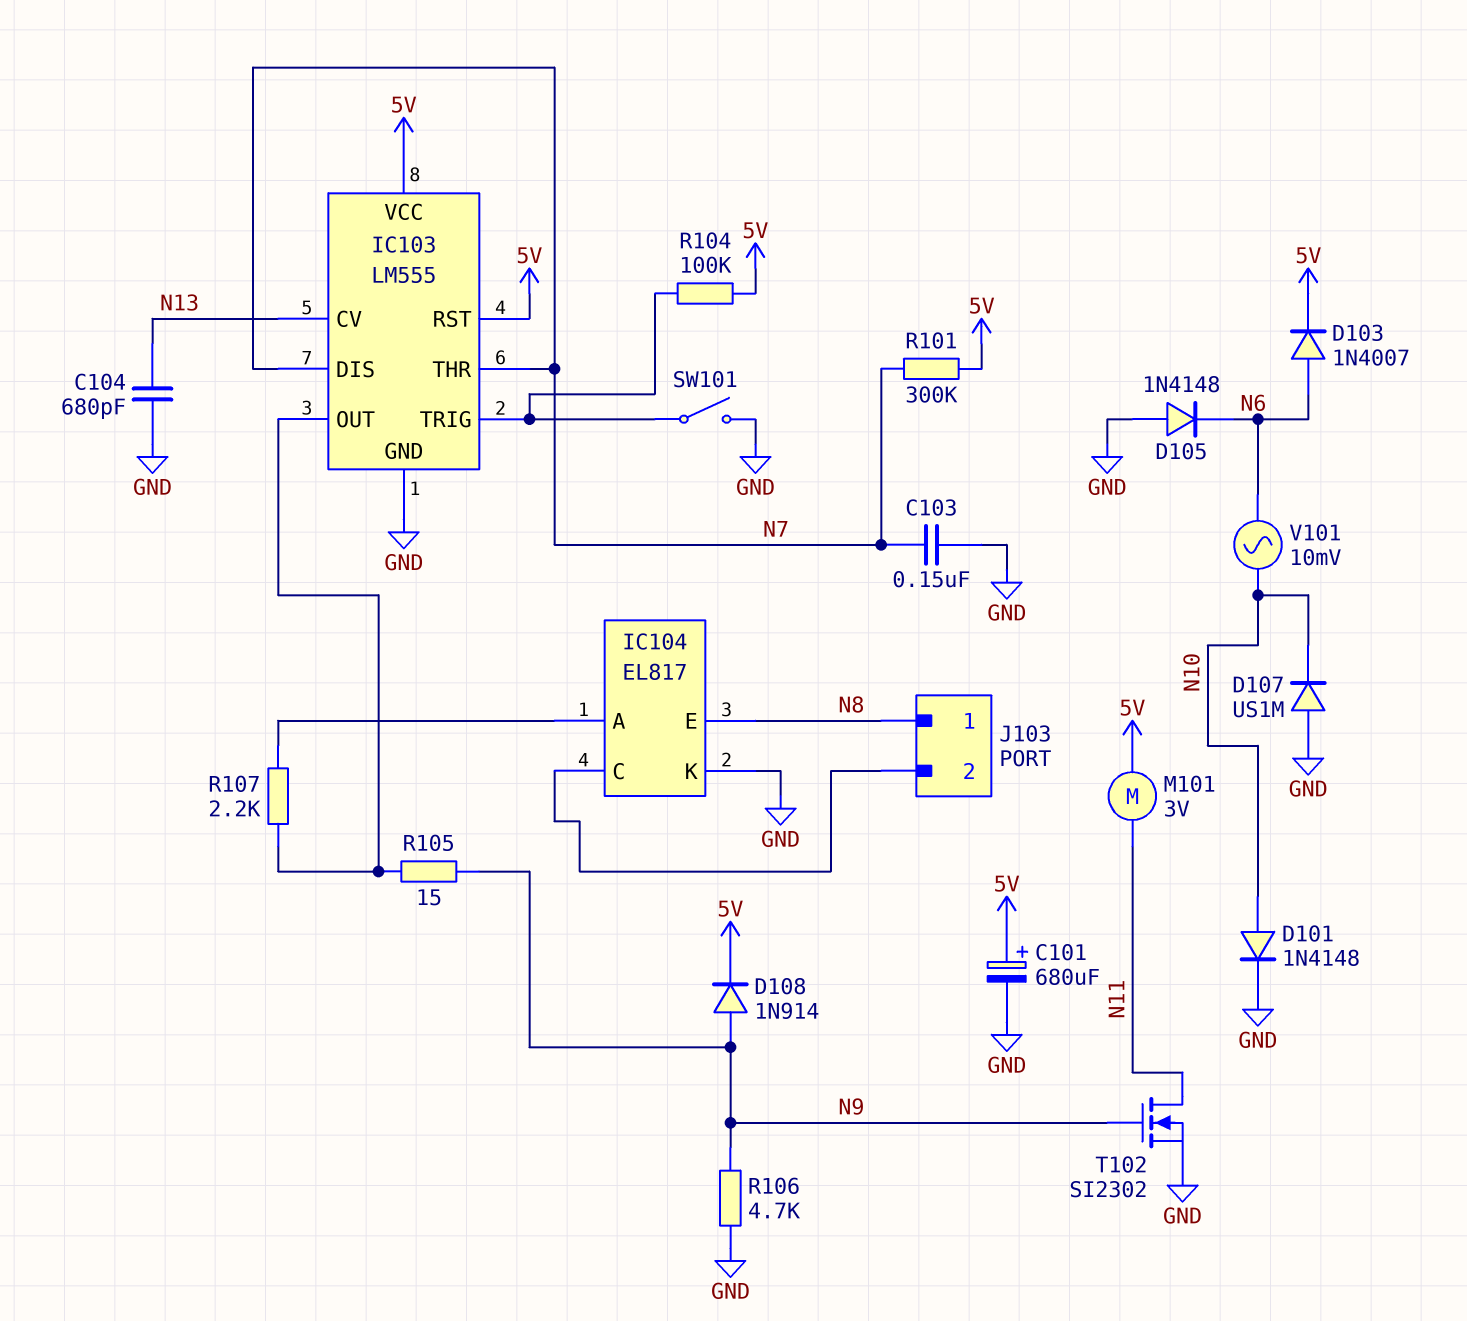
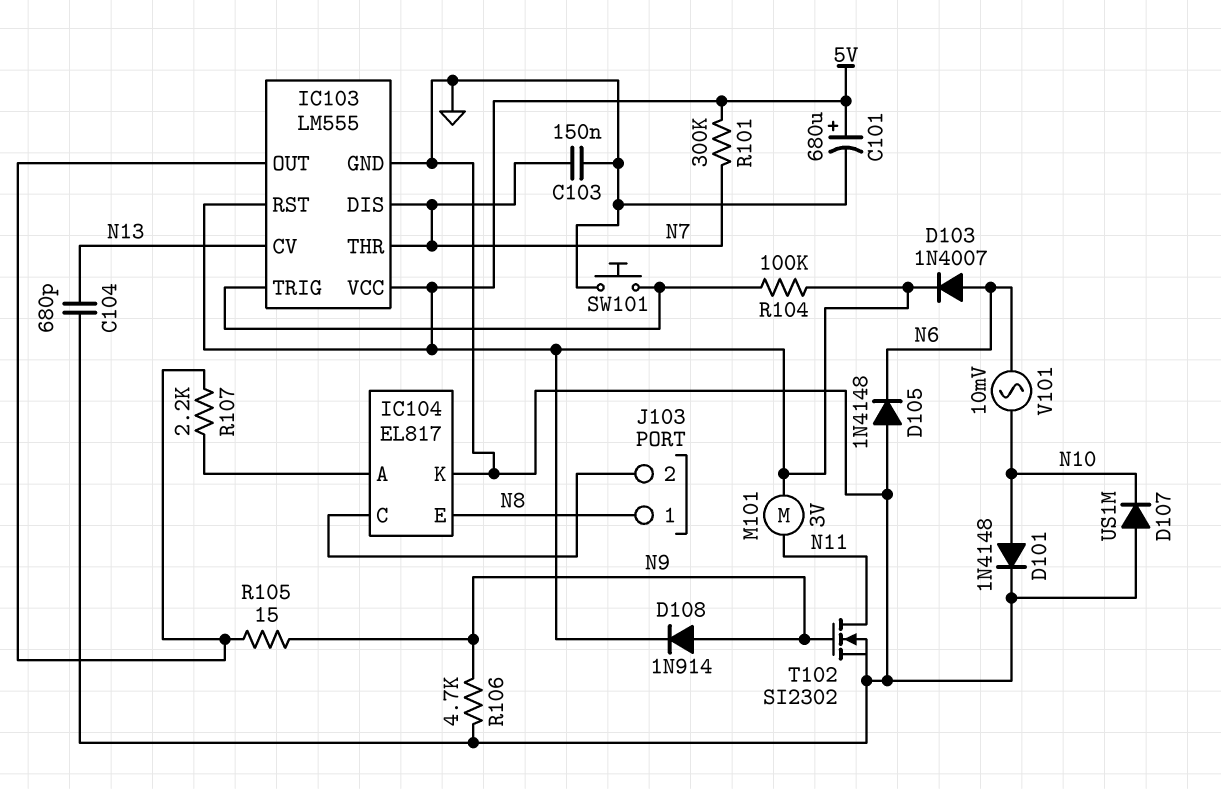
SW101: switch (GND, IC103/TRIG) -> button (GND, IC103/TRIG)

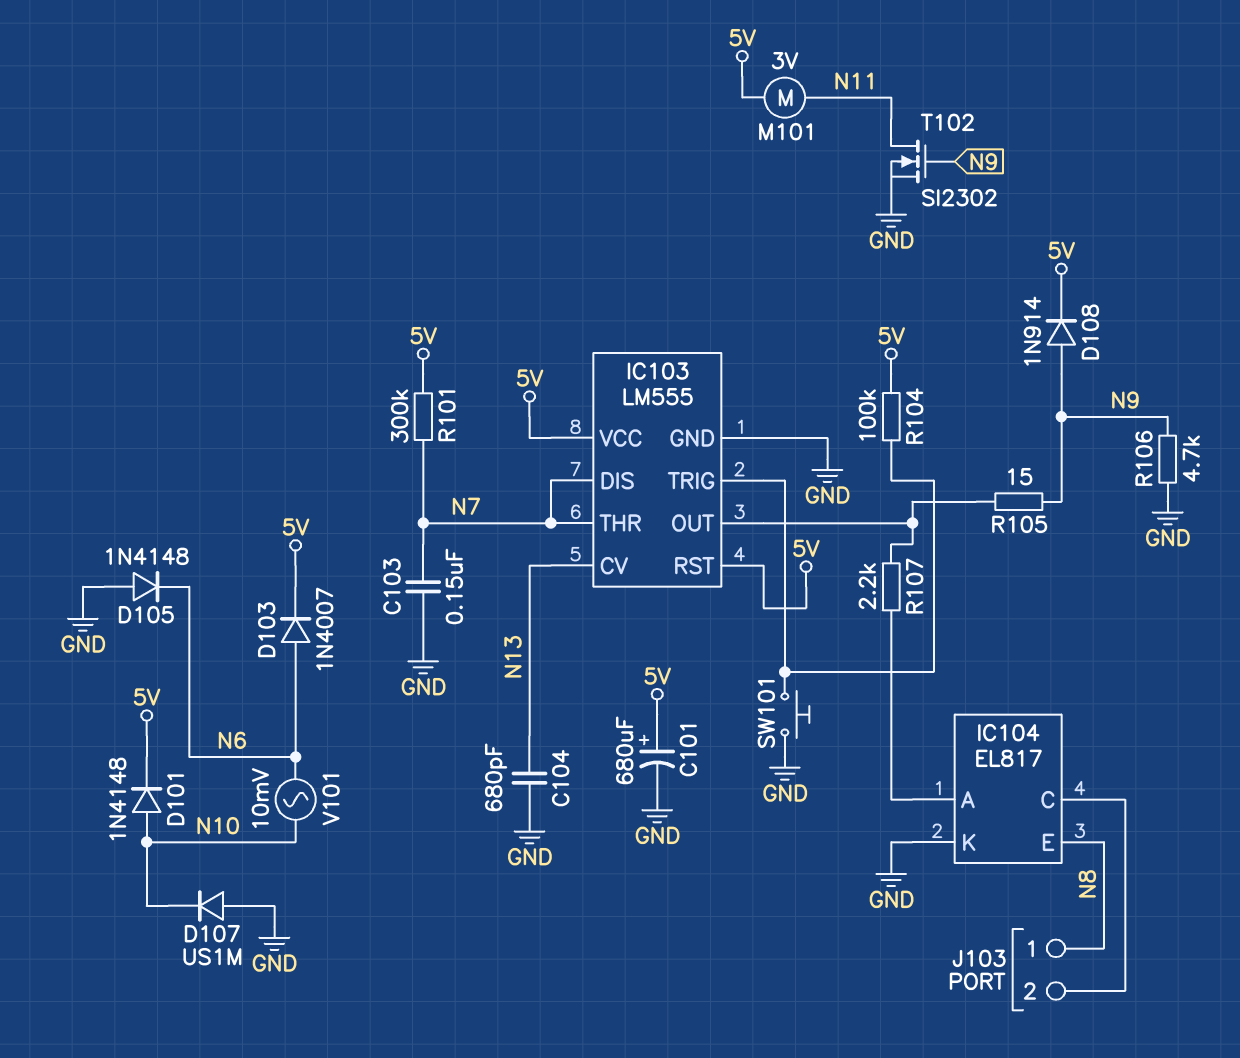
D101: diode 1N4148 (A N10, K GND) -> diode 1N4148 (A N10, K 5V)

